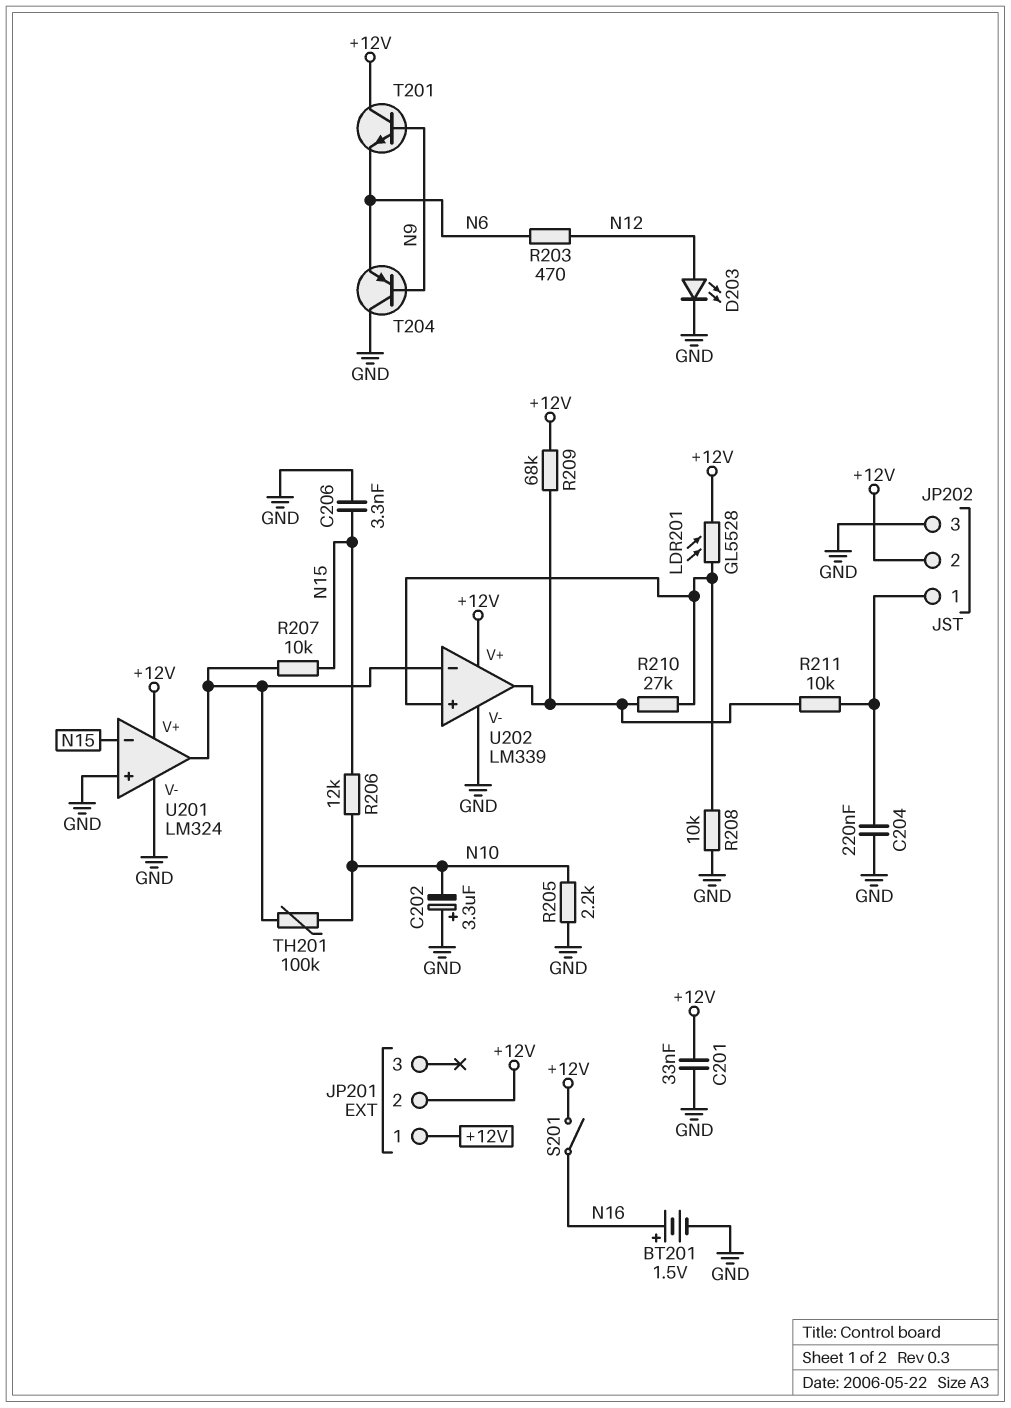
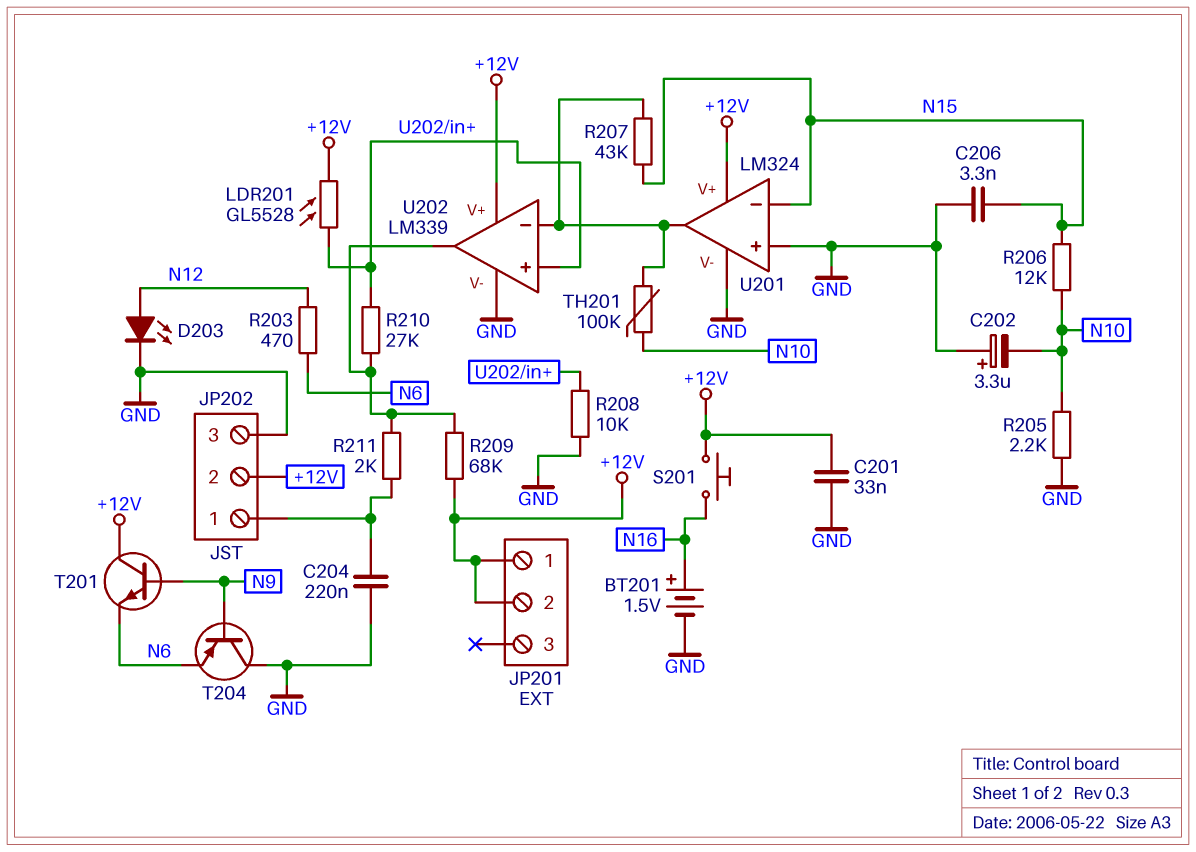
R207: 10k (N15, U201/out) -> 43k (N15, U201/out)
R211: 10k (JP202/1, U202/out) -> 2k (JP202/1, U202/out)
S201: switch (+12V, N16) -> button (+12V, N16)

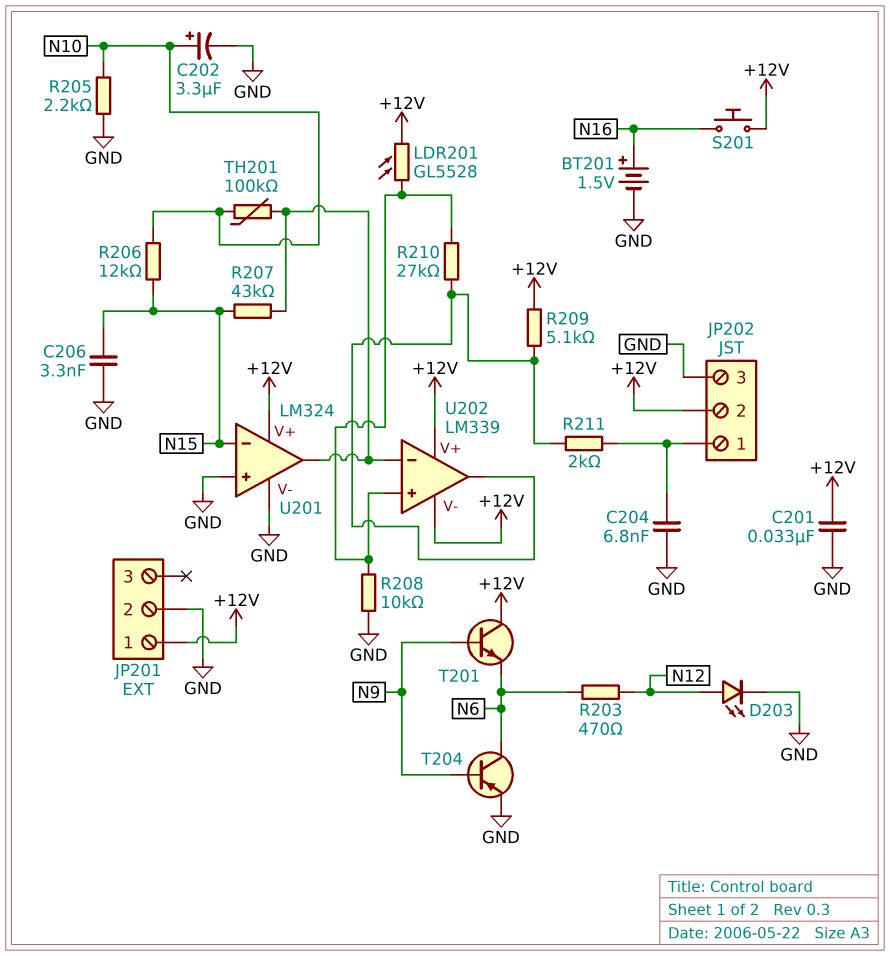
C202: 3.3uF (plus GND, minus N10) -> 3.3uF (plus N10, minus GND)
C204: 220nF (GND, JP202/1) -> 6.8nF (GND, JP202/1)
JP201 pin 2: +12V -> GND
R209: 68k (+12V, U202/out) -> 5.1k (+12V, U202/out)
T204: PNP (B N9, C GND, E N6) -> PNP (B N9, C N6, E GND)
U202 pin V-: GND -> +12V

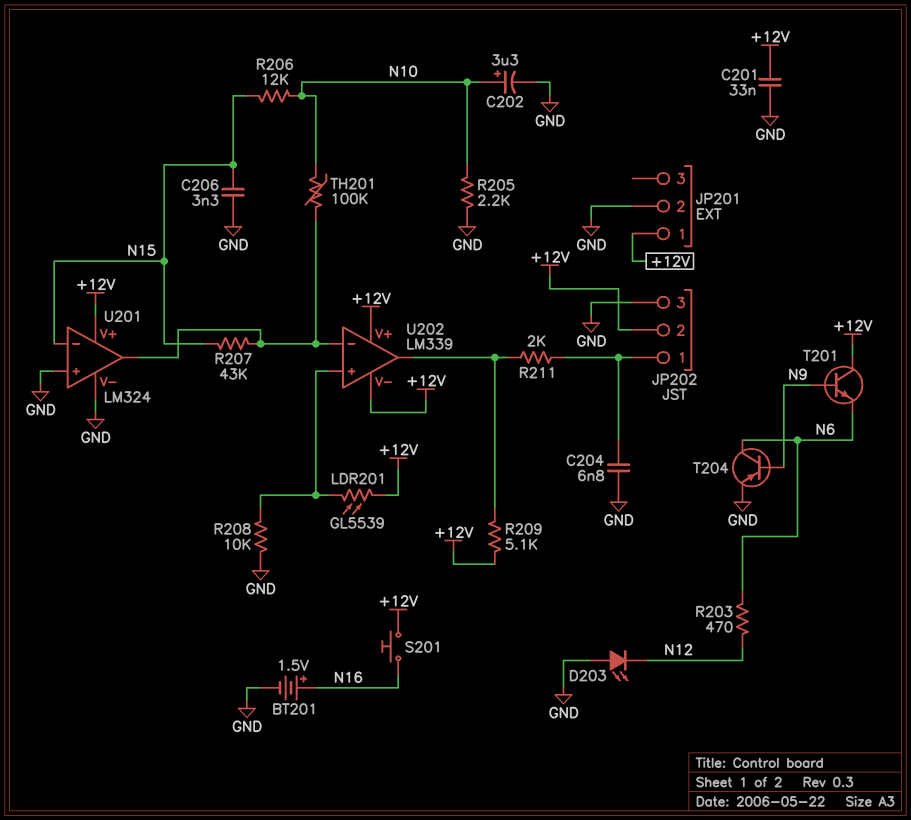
D203: LED (A N12, K GND) -> LED (A GND, K N12)
LDR201: GL5528 (+12V, U202/in+) -> GL5539 (+12V, U202/in+)
R210: 27k (U202/in+, U202/out) -> none

